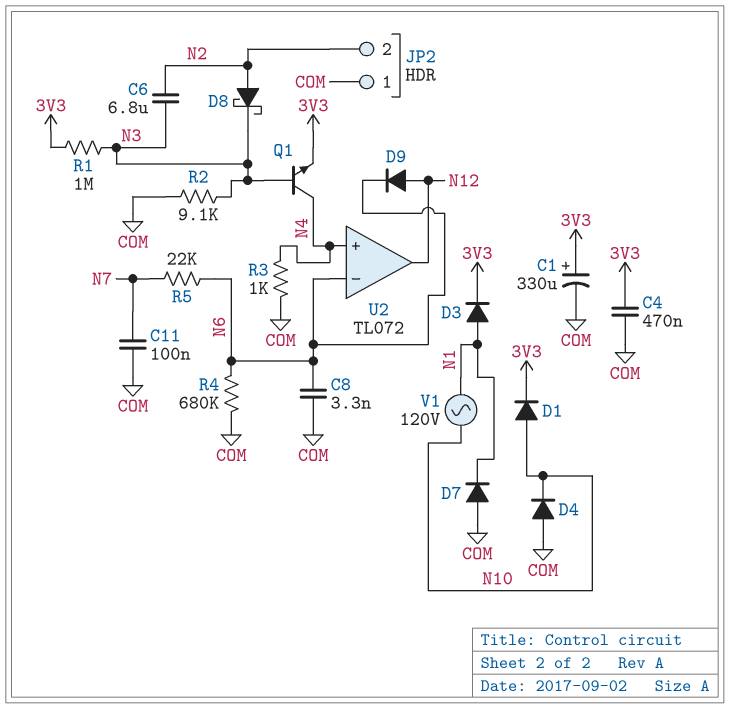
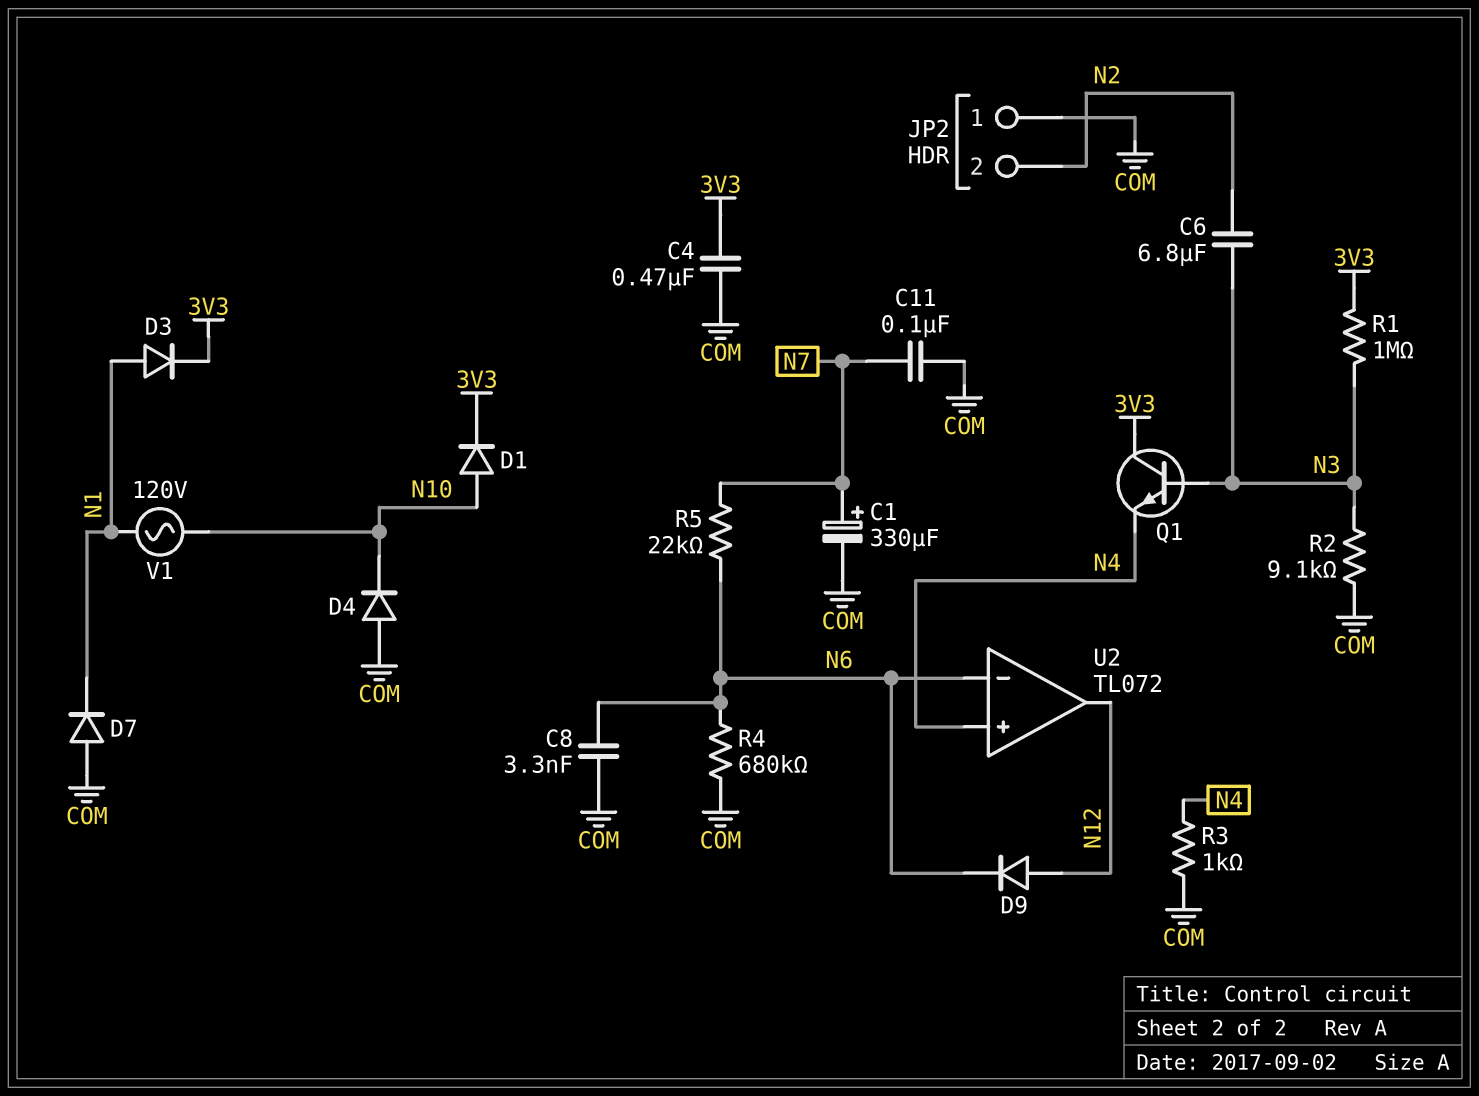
C1: 330uF (plus 3V3, minus COM) -> 330uF (plus N7, minus COM)
D8: schottky (A N2, K N3) -> none
Q1: NPN (B N3, C N4, E 3V3) -> NPN (B N3, C 3V3, E N4)

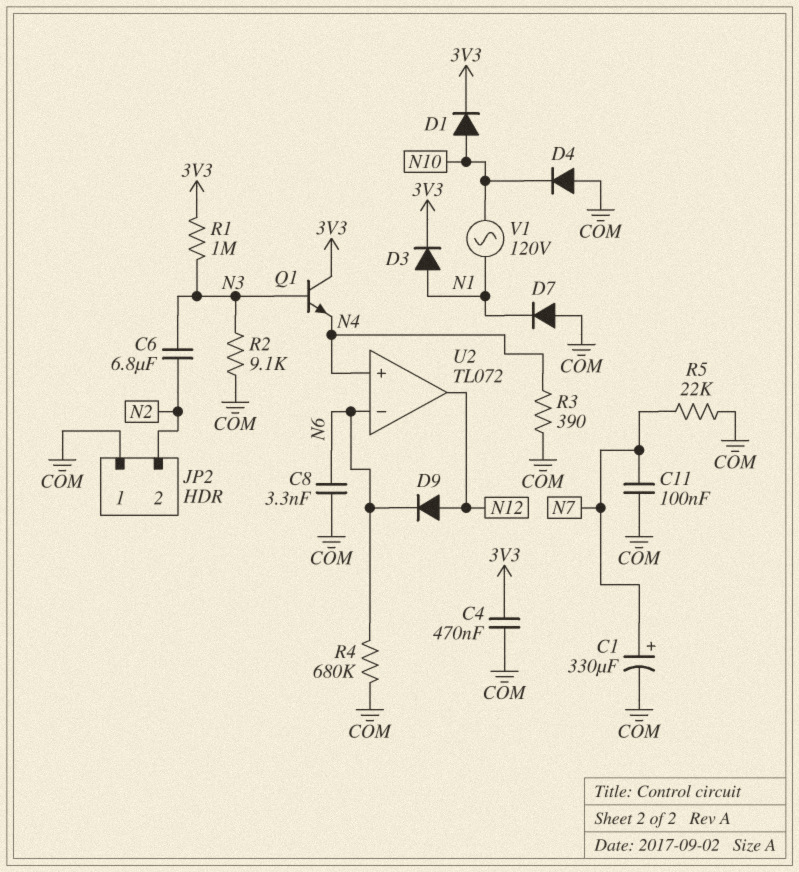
R3: 1k (COM, N4) -> 390 (COM, N4)
R5: 22k (N6, N7) -> 22k (COM, N7)

